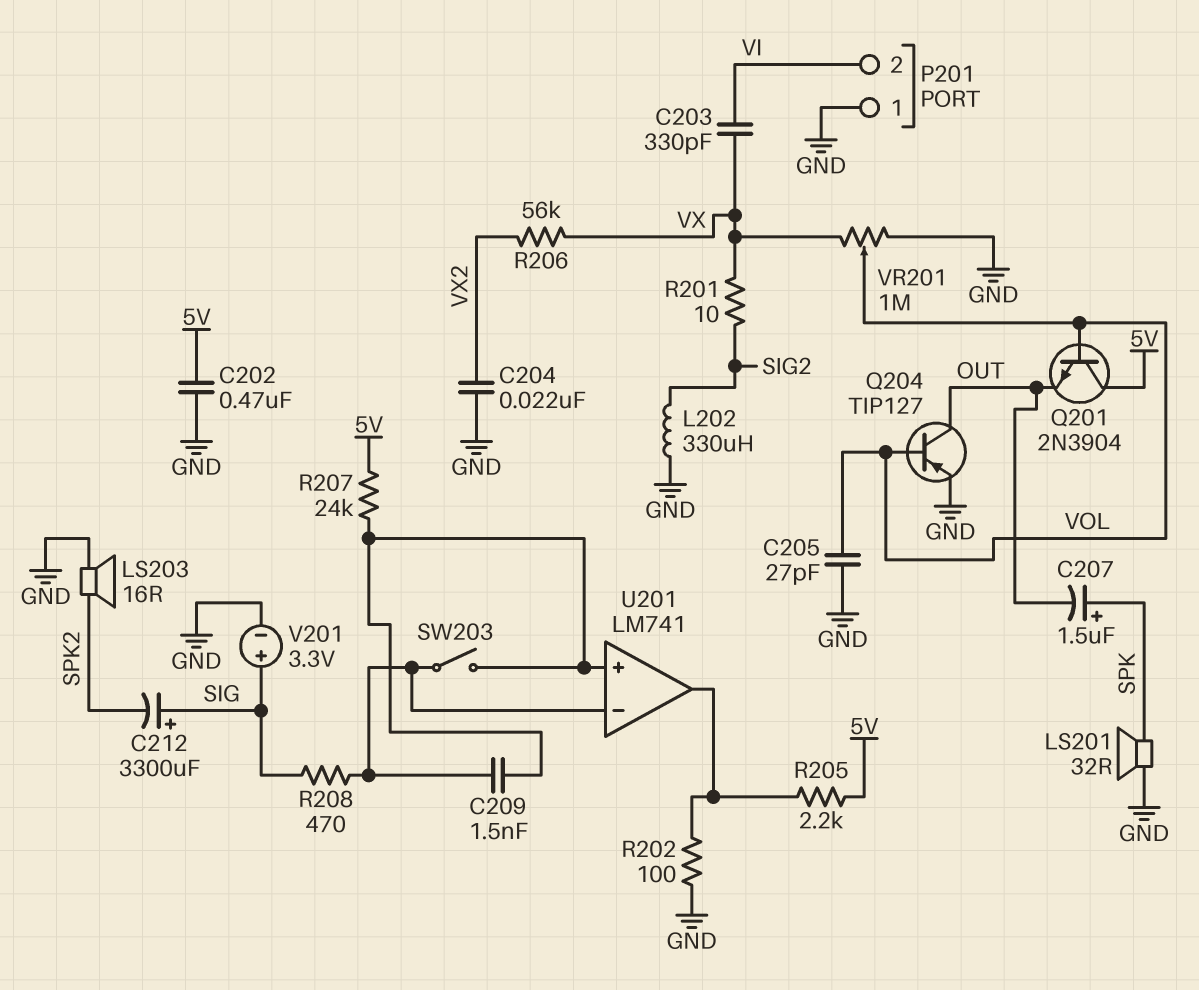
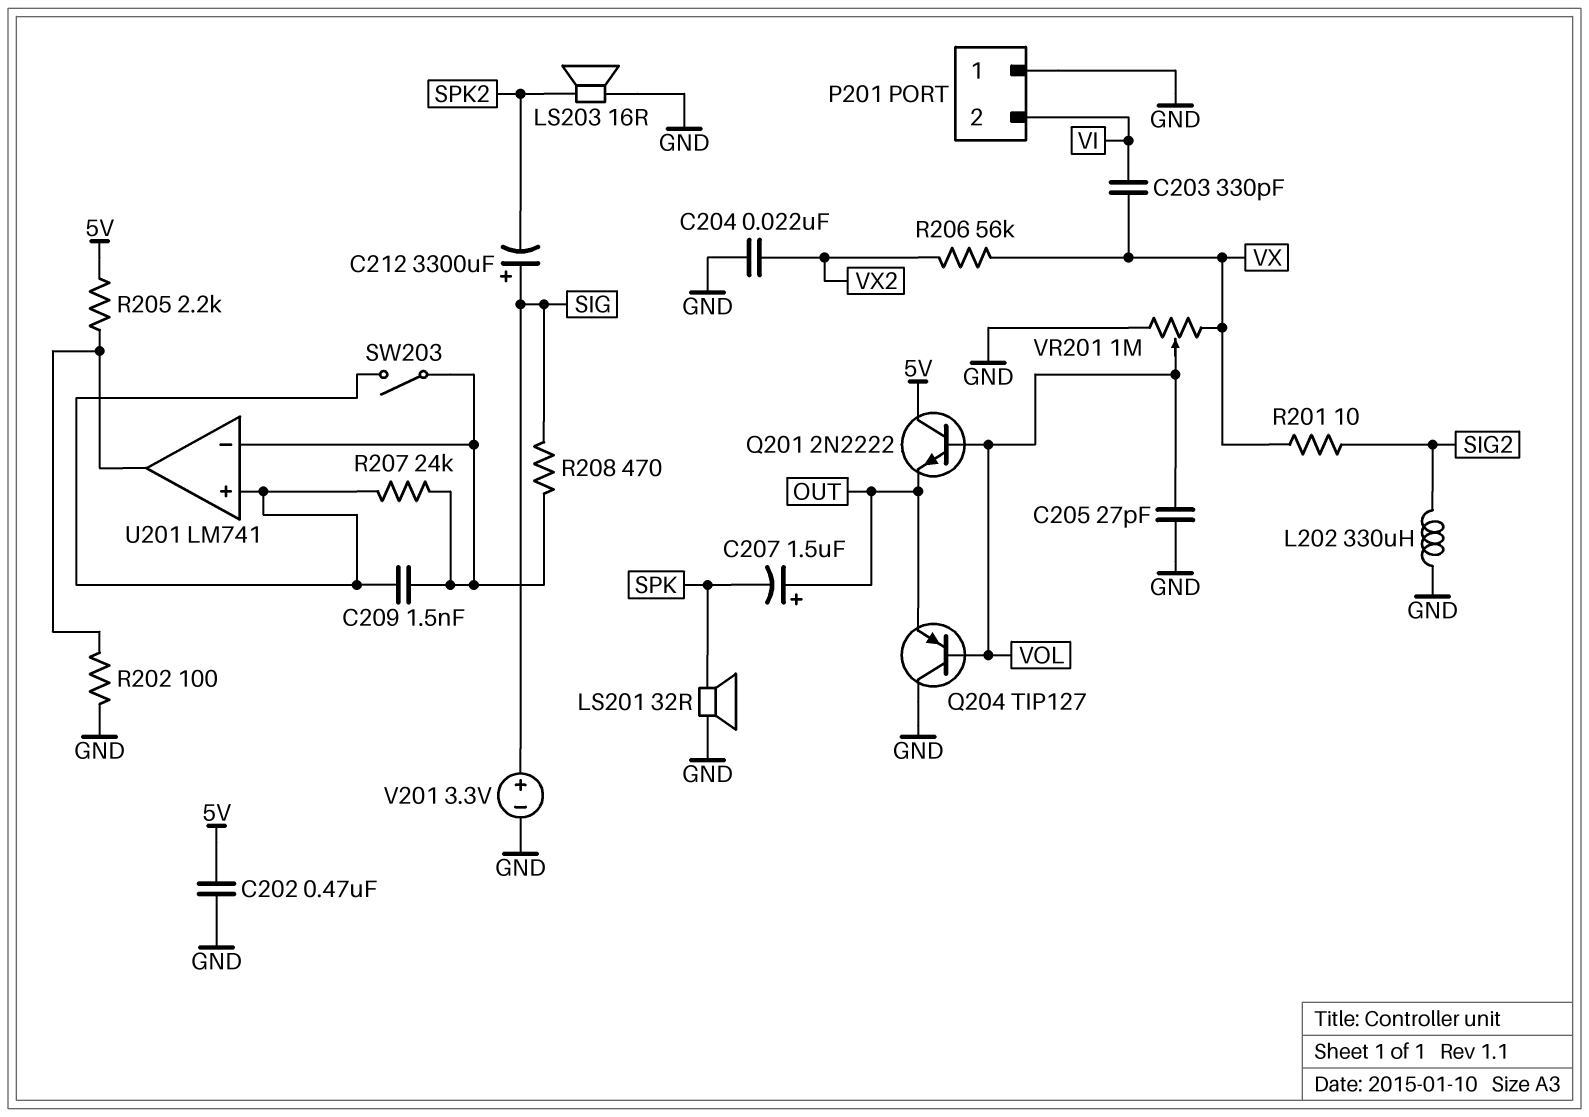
C207: 1.5uF (plus SPK, minus OUT) -> 1.5uF (plus OUT, minus SPK)
Q201: NPN 2N3904 (B VOL, C 5V, E OUT) -> NPN 2N2222 (B VOL, C 5V, E OUT)
Q204: PNP TIP127 (B VOL, C OUT, E GND) -> PNP TIP127 (B VOL, C GND, E OUT)
R207: 24k (5V, U201/in+) -> 24k (U201/in+, U201/in-)

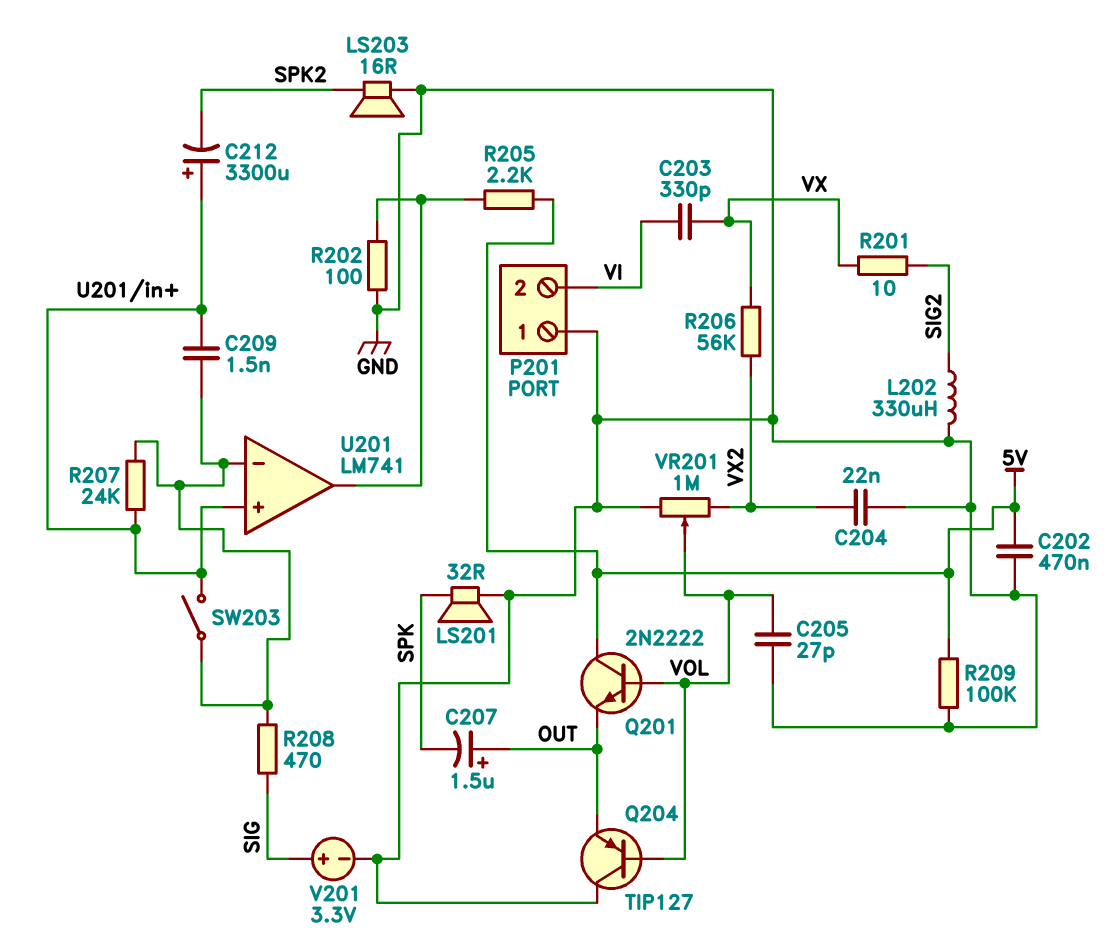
C212: 3300uF (plus SIG, minus SPK2) -> 3300uF (plus U201/in+, minus SPK2)
R209: none -> 100k (5V, GND)
VR201: 1M (GND, VX, wiper VOL) -> 1M (GND, VX2, wiper VOL)

